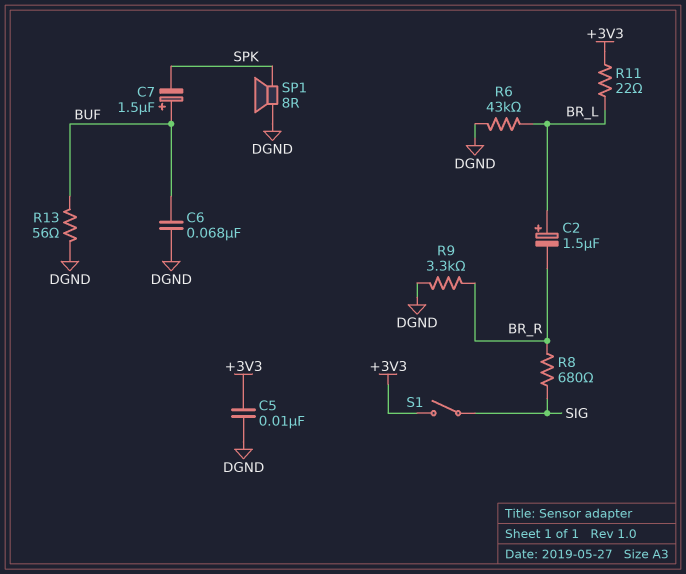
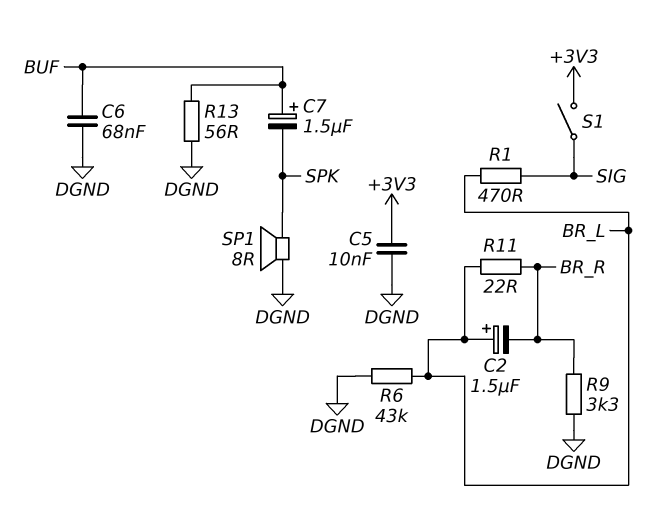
R1: none -> 470 (BR_L, SIG)
R8: 680 (BR_R, SIG) -> none
R11: 22 (+3V3, BR_L) -> 22 (BR_L, BR_R)

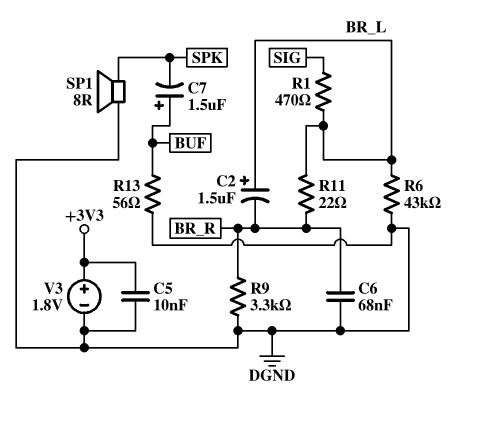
C6: 68nF (BUF, DGND) -> 68nF (BR_R, DGND)
S1: switch (+3V3, SIG) -> none
V3: none -> 1.8V (plus +3V3, minus DGND)

